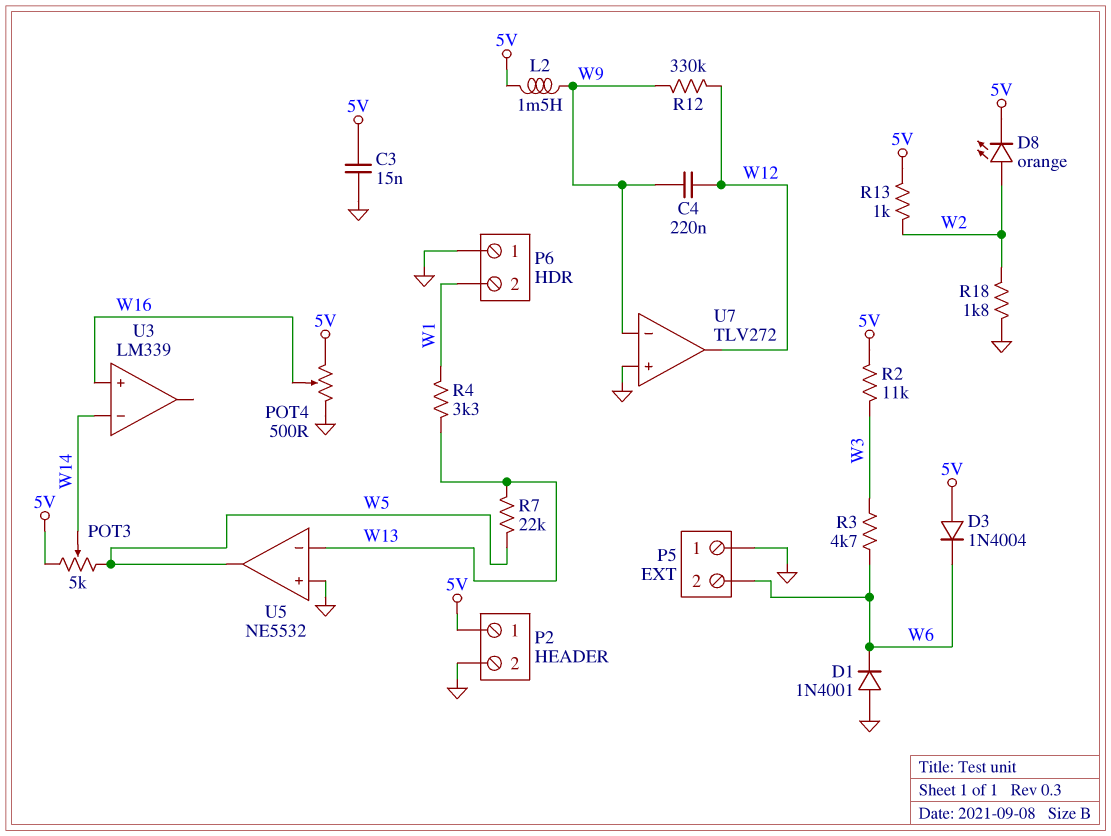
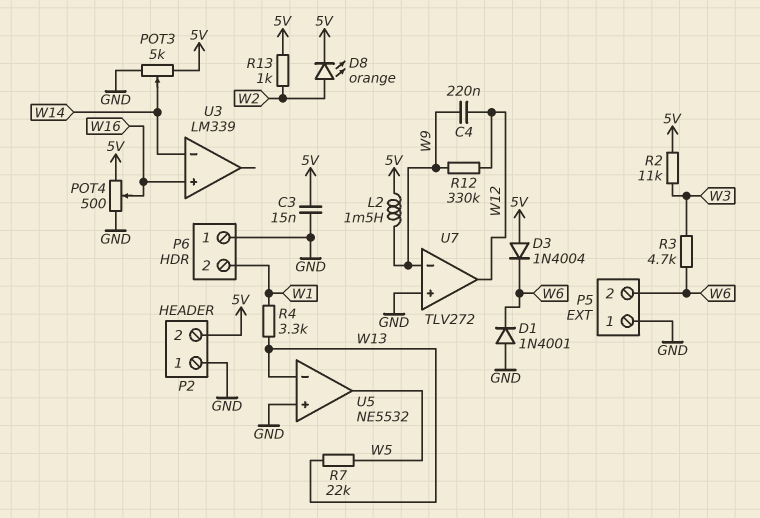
P2 pin 1: 5V -> GND
P2 pin 2: GND -> 5V
POT3: 5k (5V, W5, wiper W14) -> 5k (5V, GND, wiper W14)
R18: 1.8k (GND, W2) -> none

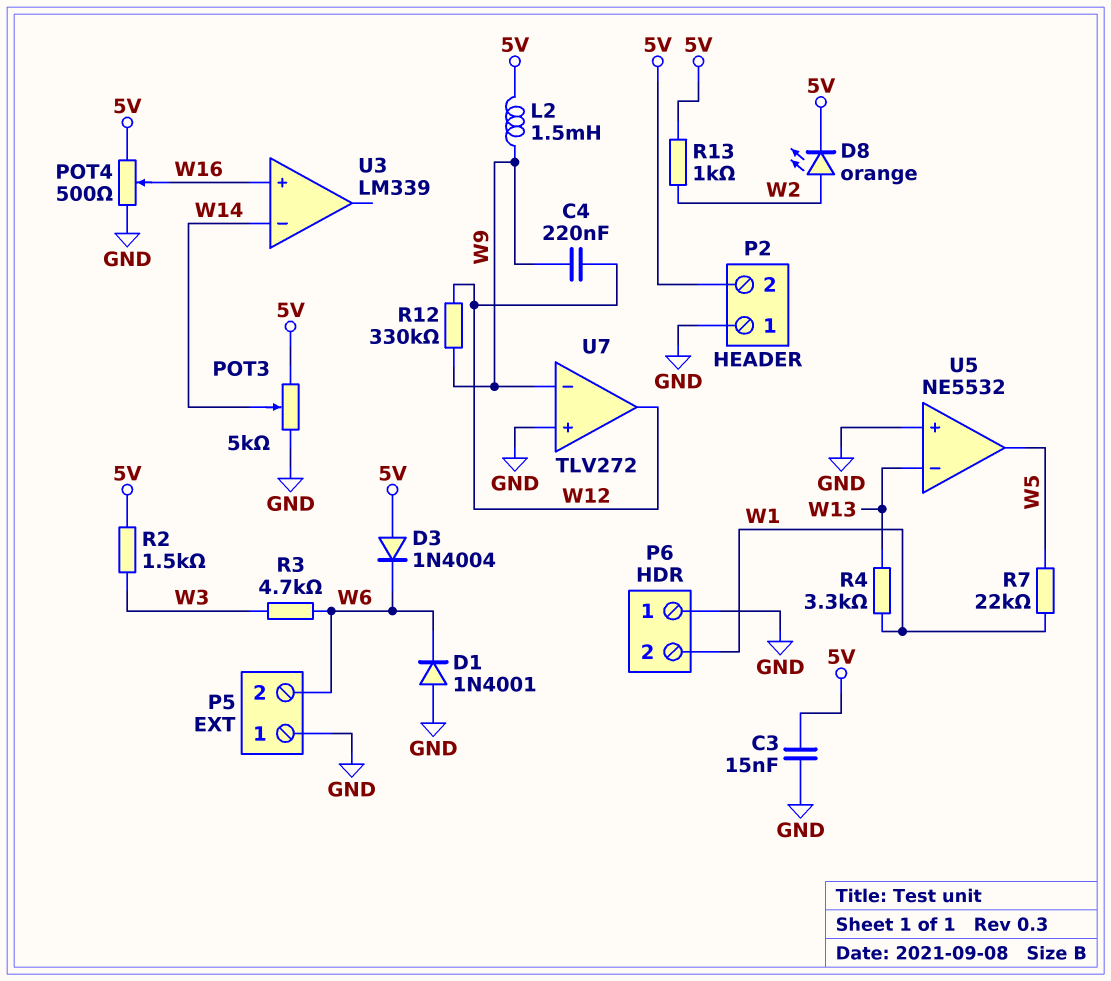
R2: 11k (5V, W3) -> 1.5k (5V, W3)
R7: 22k (W5, W13) -> 22k (W1, W5)

